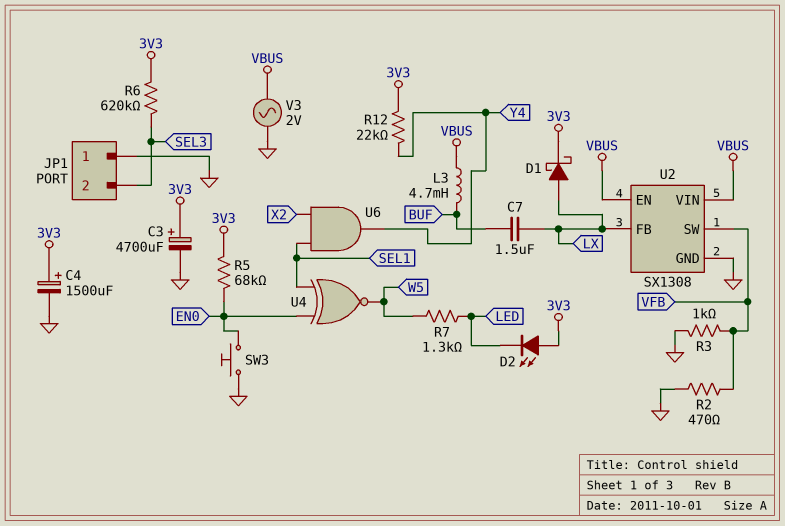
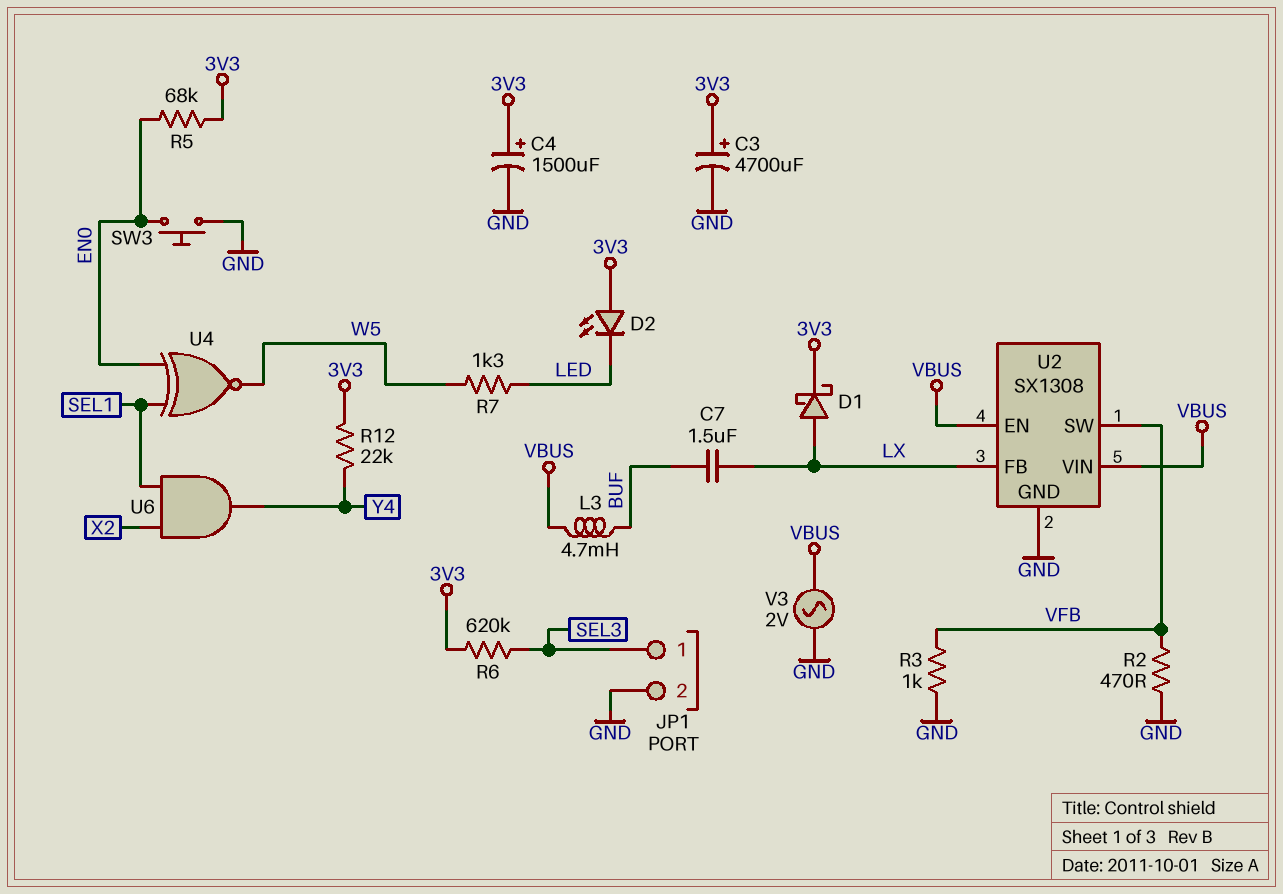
JP1 pin 1: GND -> SEL3
JP1 pin 2: SEL3 -> GND

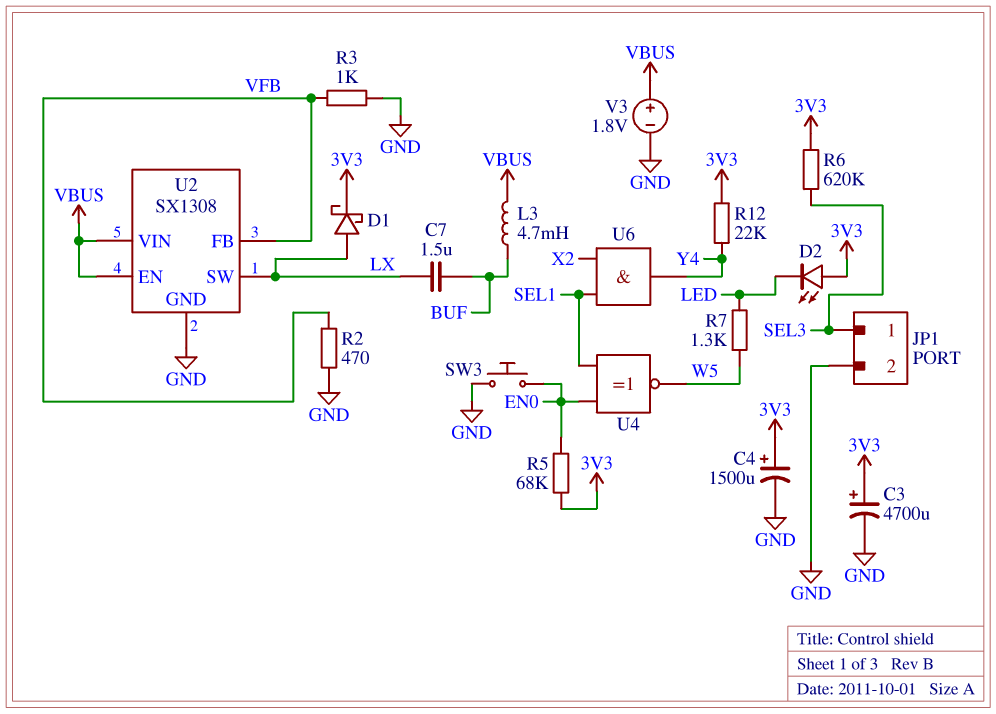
U2 pin FB: LX -> VFB
U2 pin SW: VFB -> LX
V3: AC 2V (GND, VBUS) -> 1.8V (plus VBUS, minus GND)

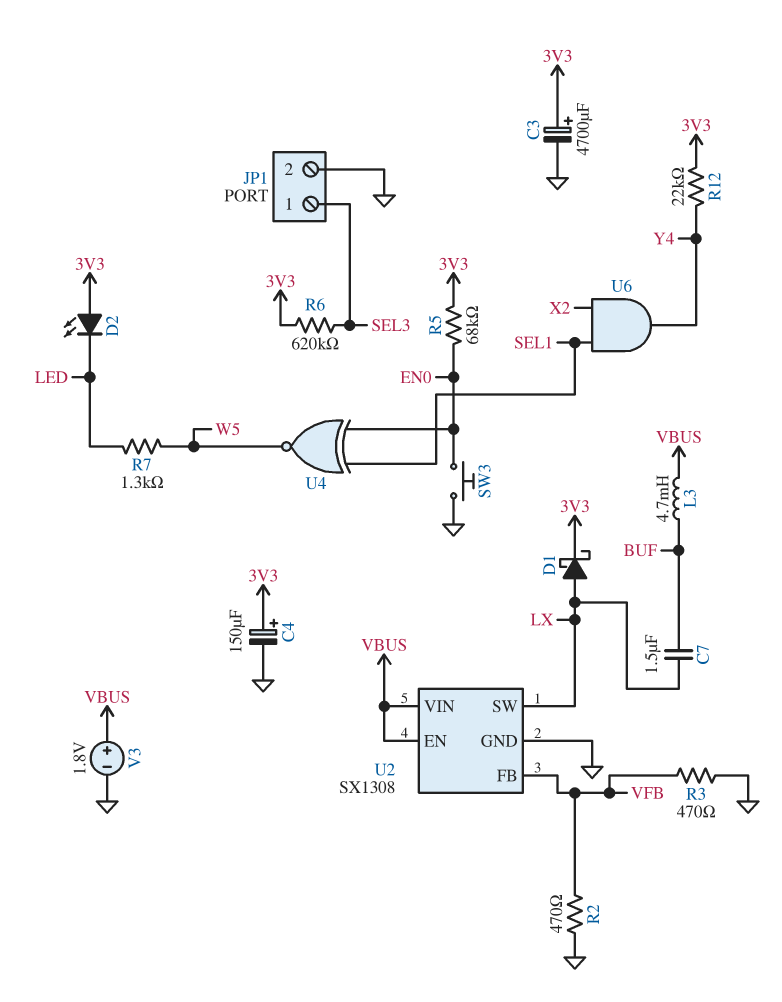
C4: 1500uF (plus 3V3, minus GND) -> 150uF (plus 3V3, minus GND)
R3: 1k (GND, VFB) -> 470 (GND, VFB)

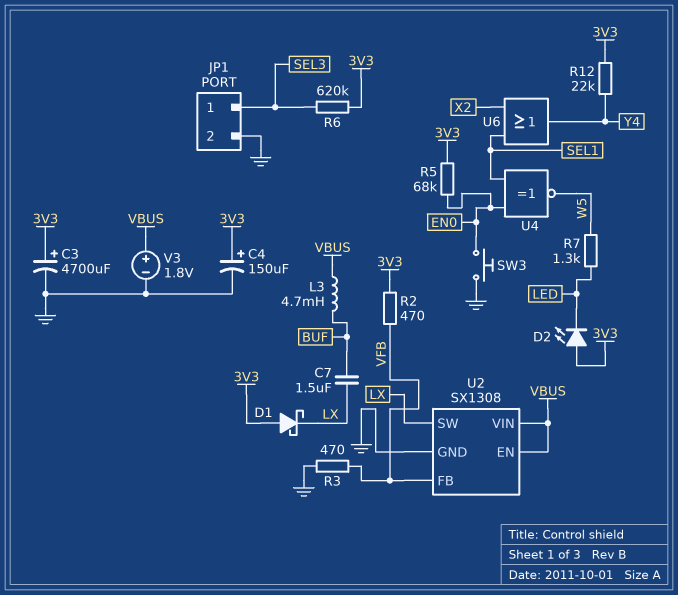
D1: schottky (A LX, K 3V3) -> schottky (A 3V3, K LX)
R2: 470 (GND, VFB) -> 470 (3V3, VFB)
U6: AND (in SEL1, in X2, out Y4) -> OR (in SEL1, in X2, out Y4)

